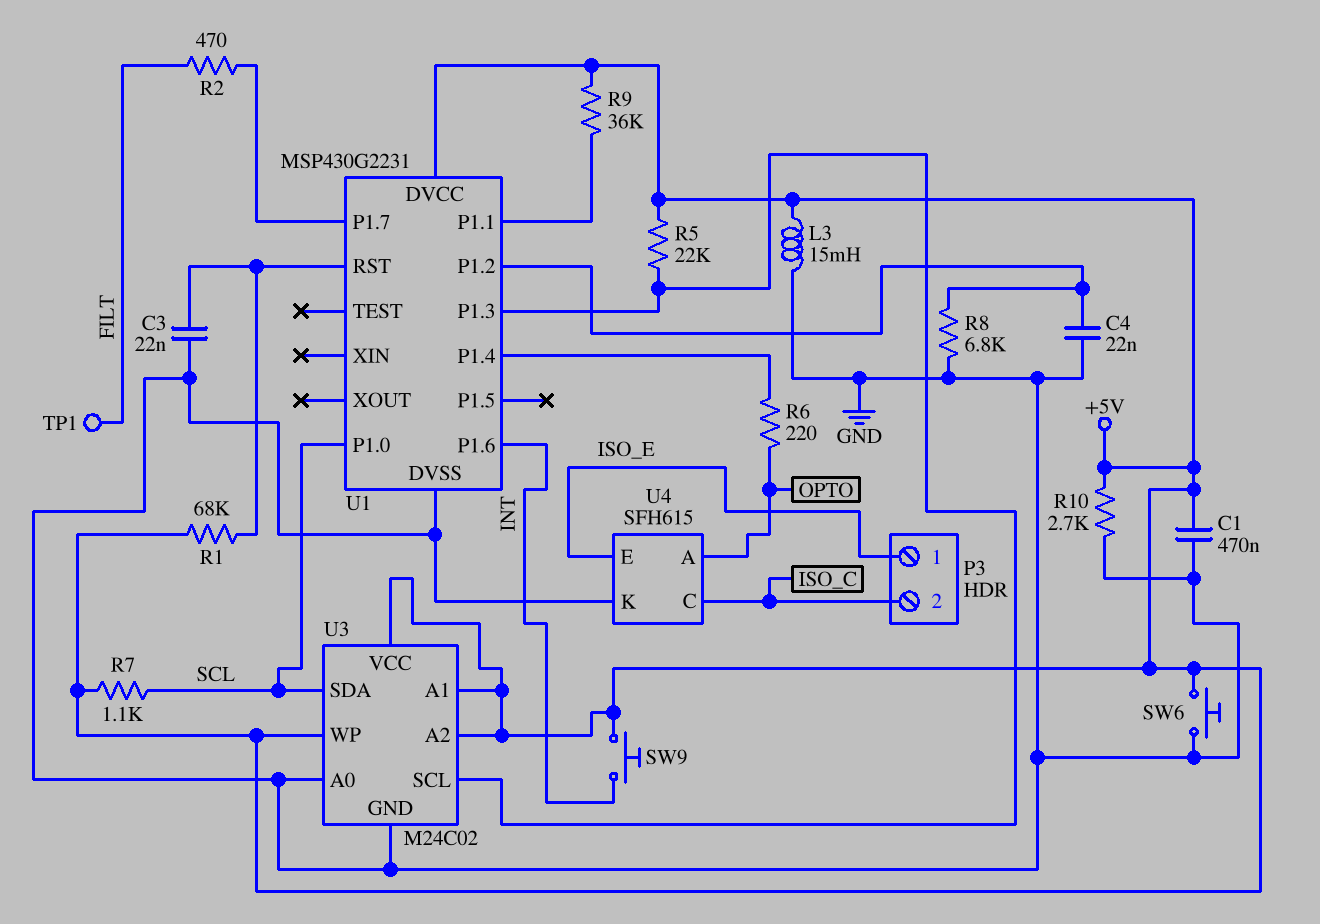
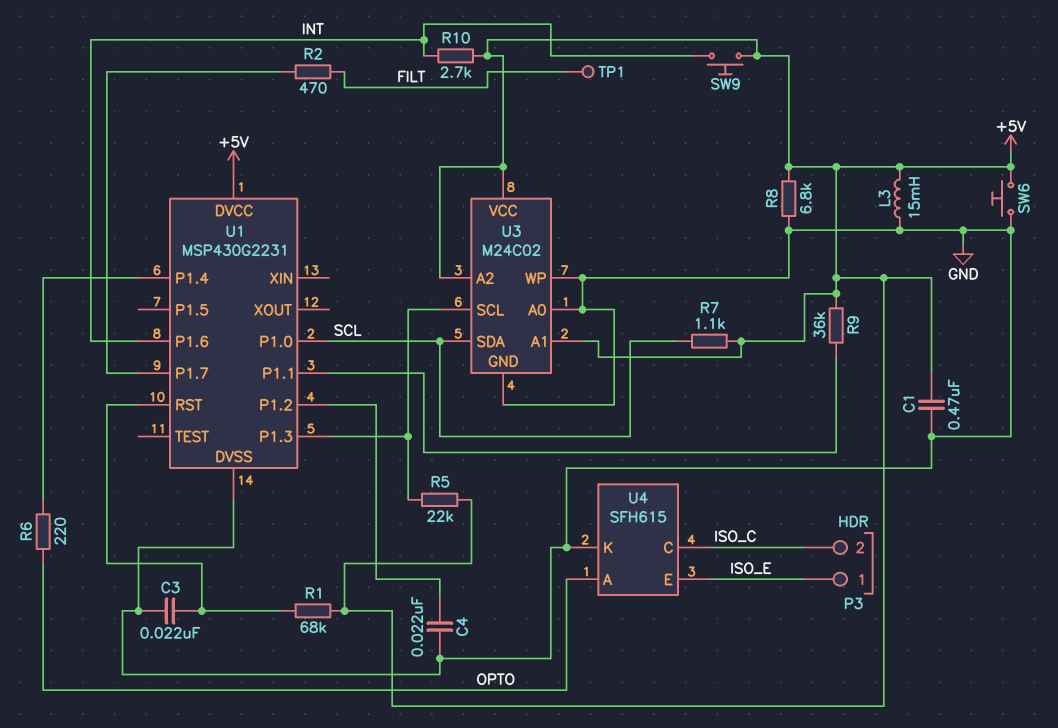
R8: 6.8k (GND, U1/P1.2) -> 6.8k (+5V, GND)
R10: 2.7k (+5V, GND) -> 2.7k (+5V, INT)
U3 pin WP: +5V -> GND

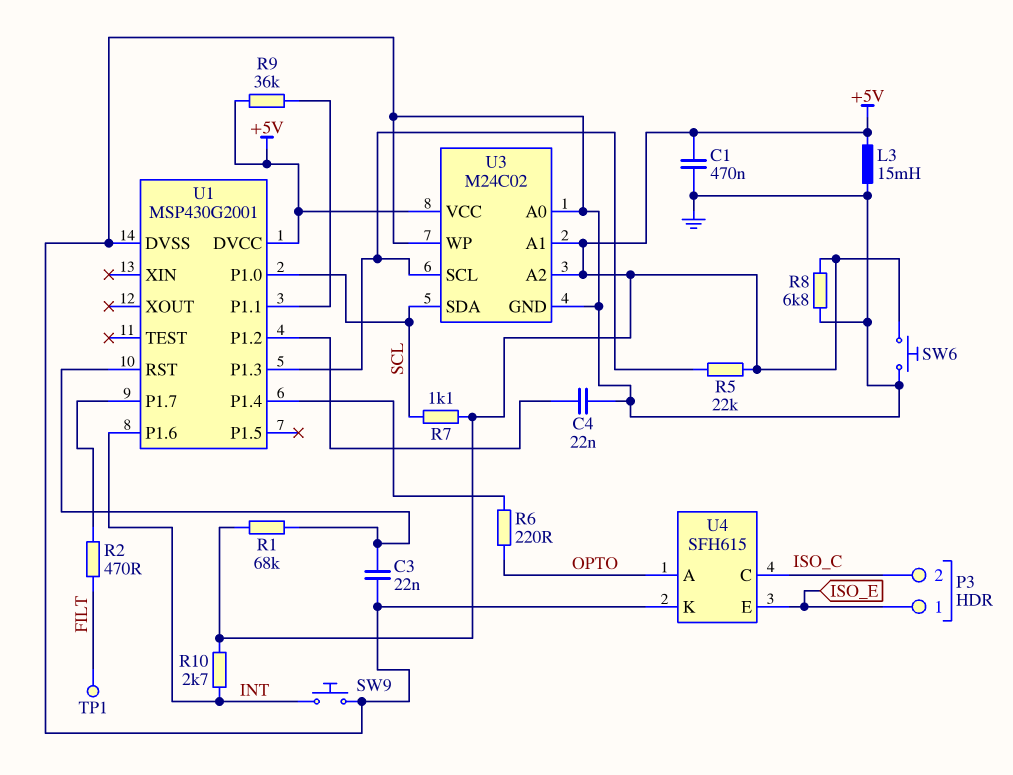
SW9: button (+5V, INT) -> button (GND, INT)
U1: MSP430G2231 -> MSP430G2001

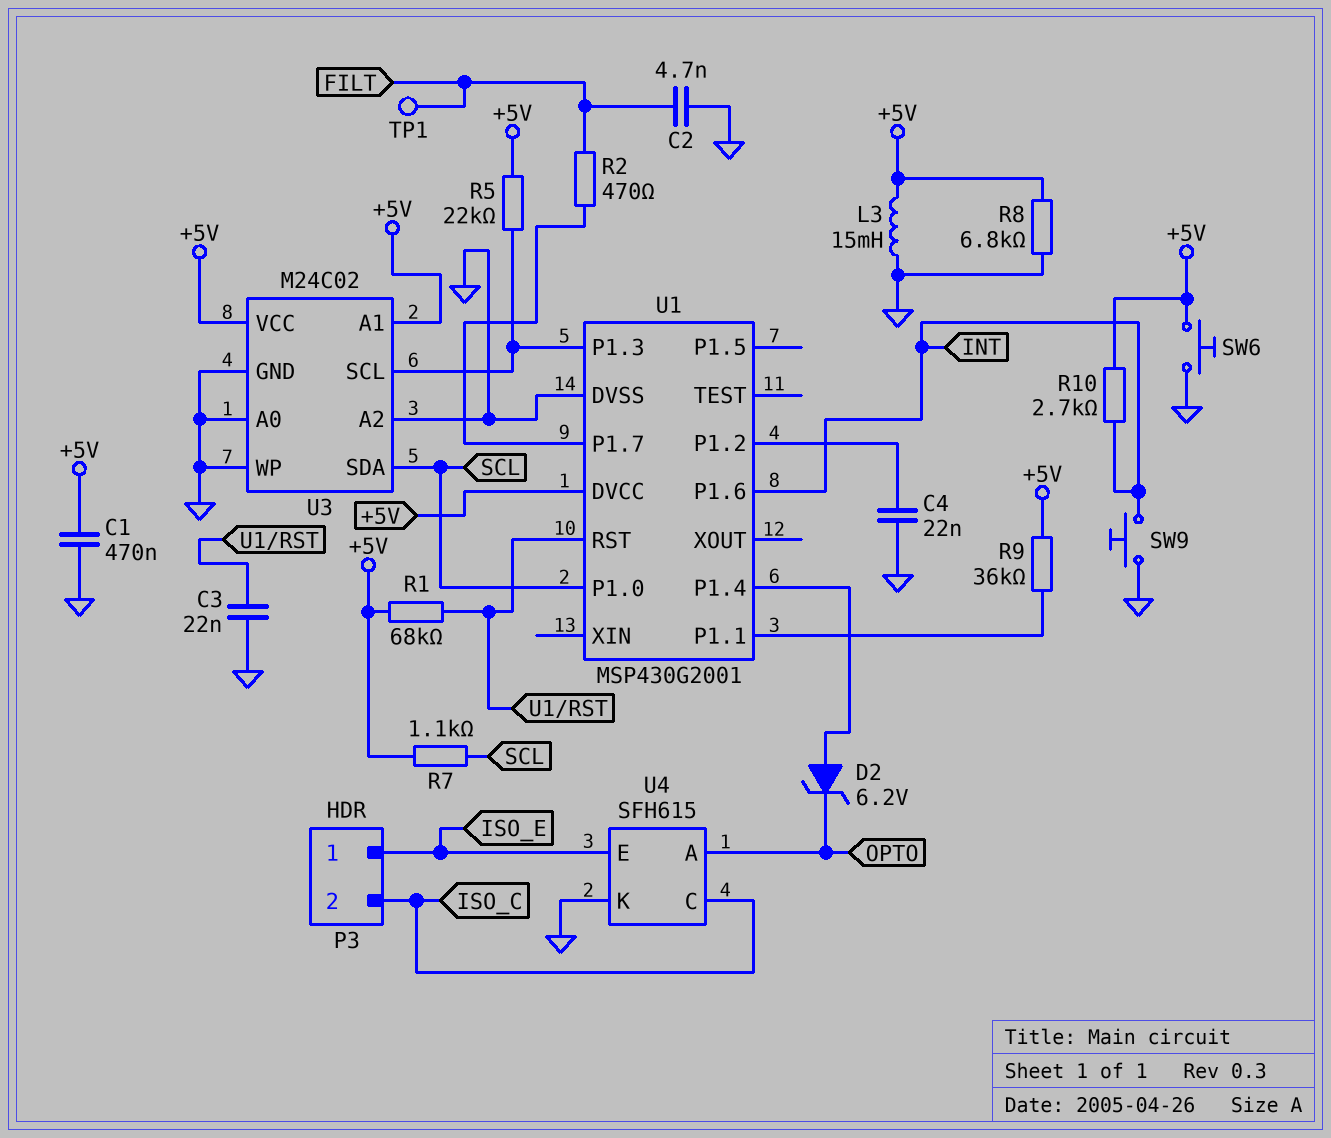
C2: none -> 4.7nF (FILT, GND)
D2: none -> zener 6.2V (A U1/P1.4, K OPTO)
R6: 220 (OPTO, U1/P1.4) -> none
U3 pin A2: +5V -> GND

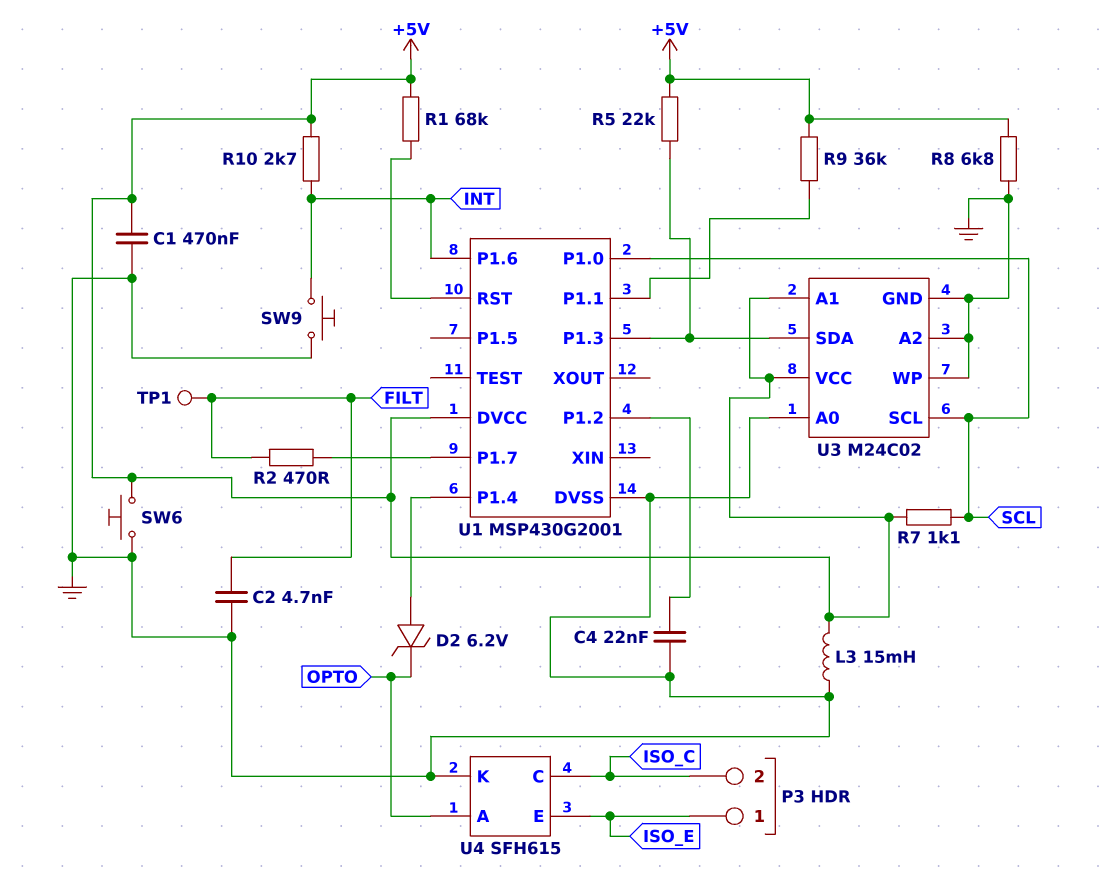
C3: 22nF (GND, U1/RST) -> none
U3 pin SCL: U1/P1.3 -> SCL
U3 pin SDA: SCL -> U1/P1.3

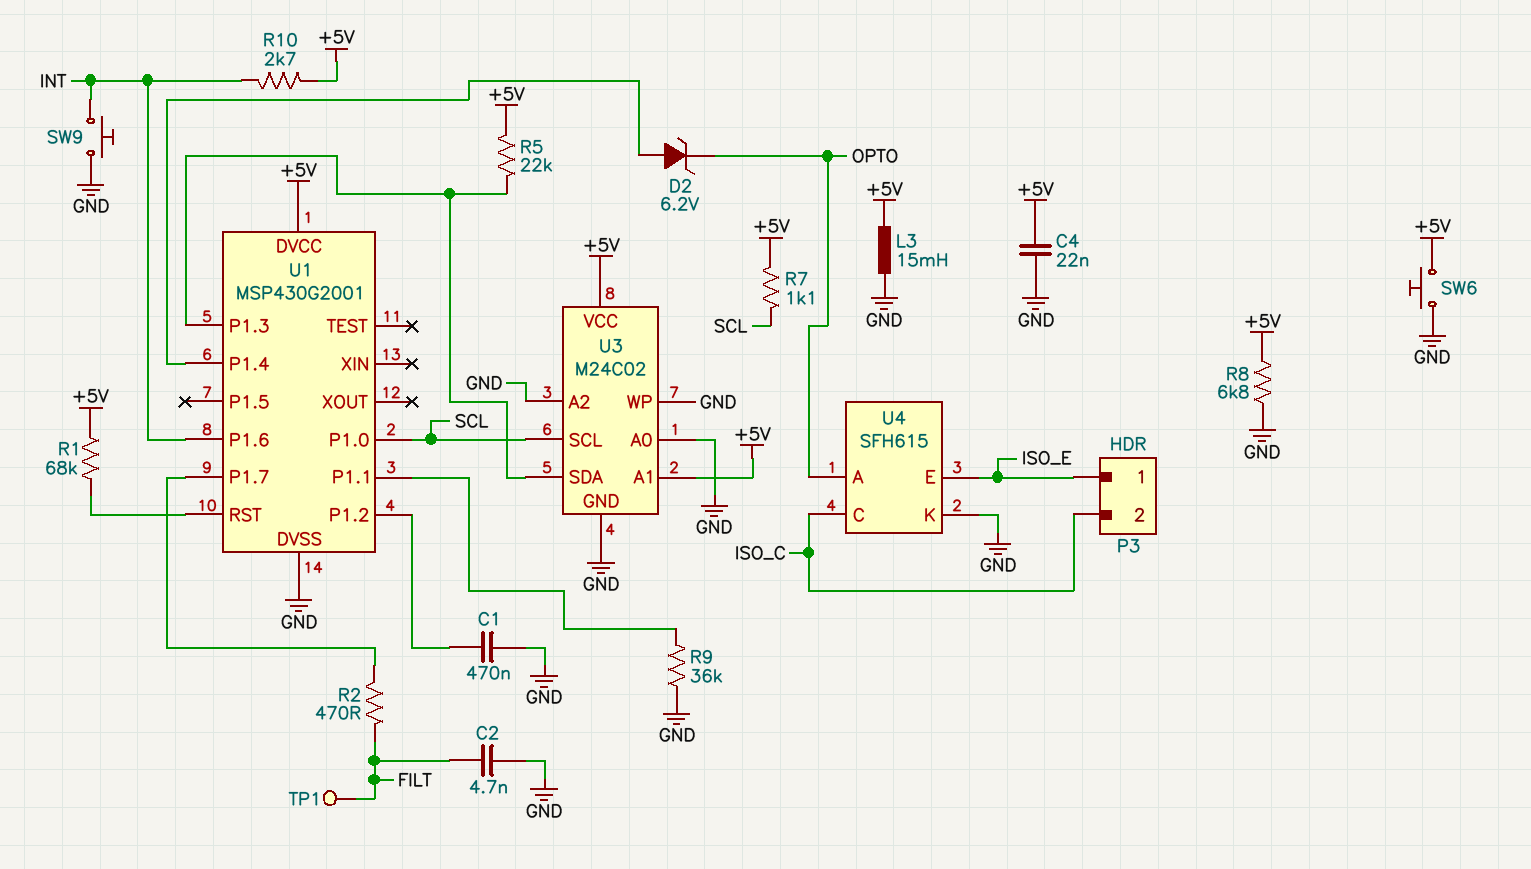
C1: 470nF (+5V, GND) -> 470nF (GND, U1/P1.2)
C4: 22nF (GND, U1/P1.2) -> 22nF (+5V, GND)
R9: 36k (+5V, U1/P1.1) -> 36k (GND, U1/P1.1)

